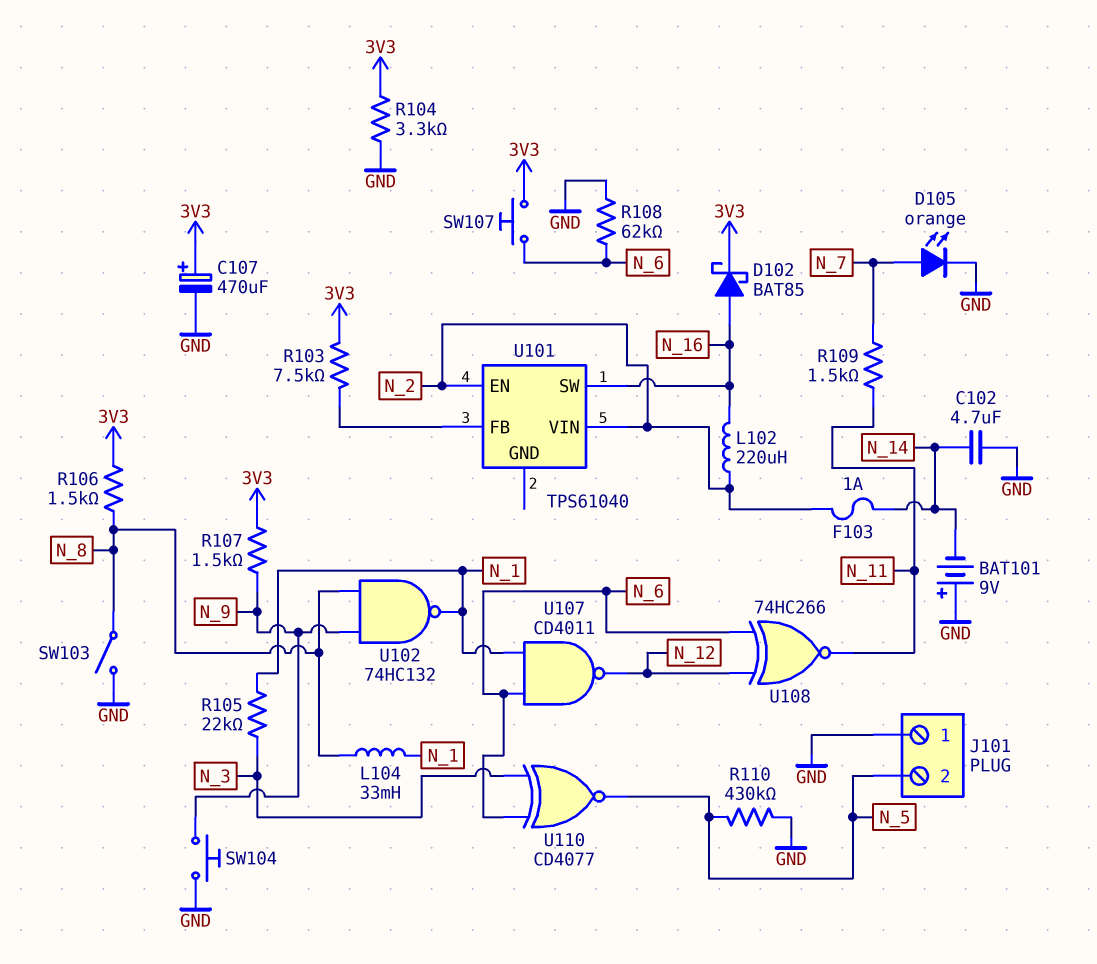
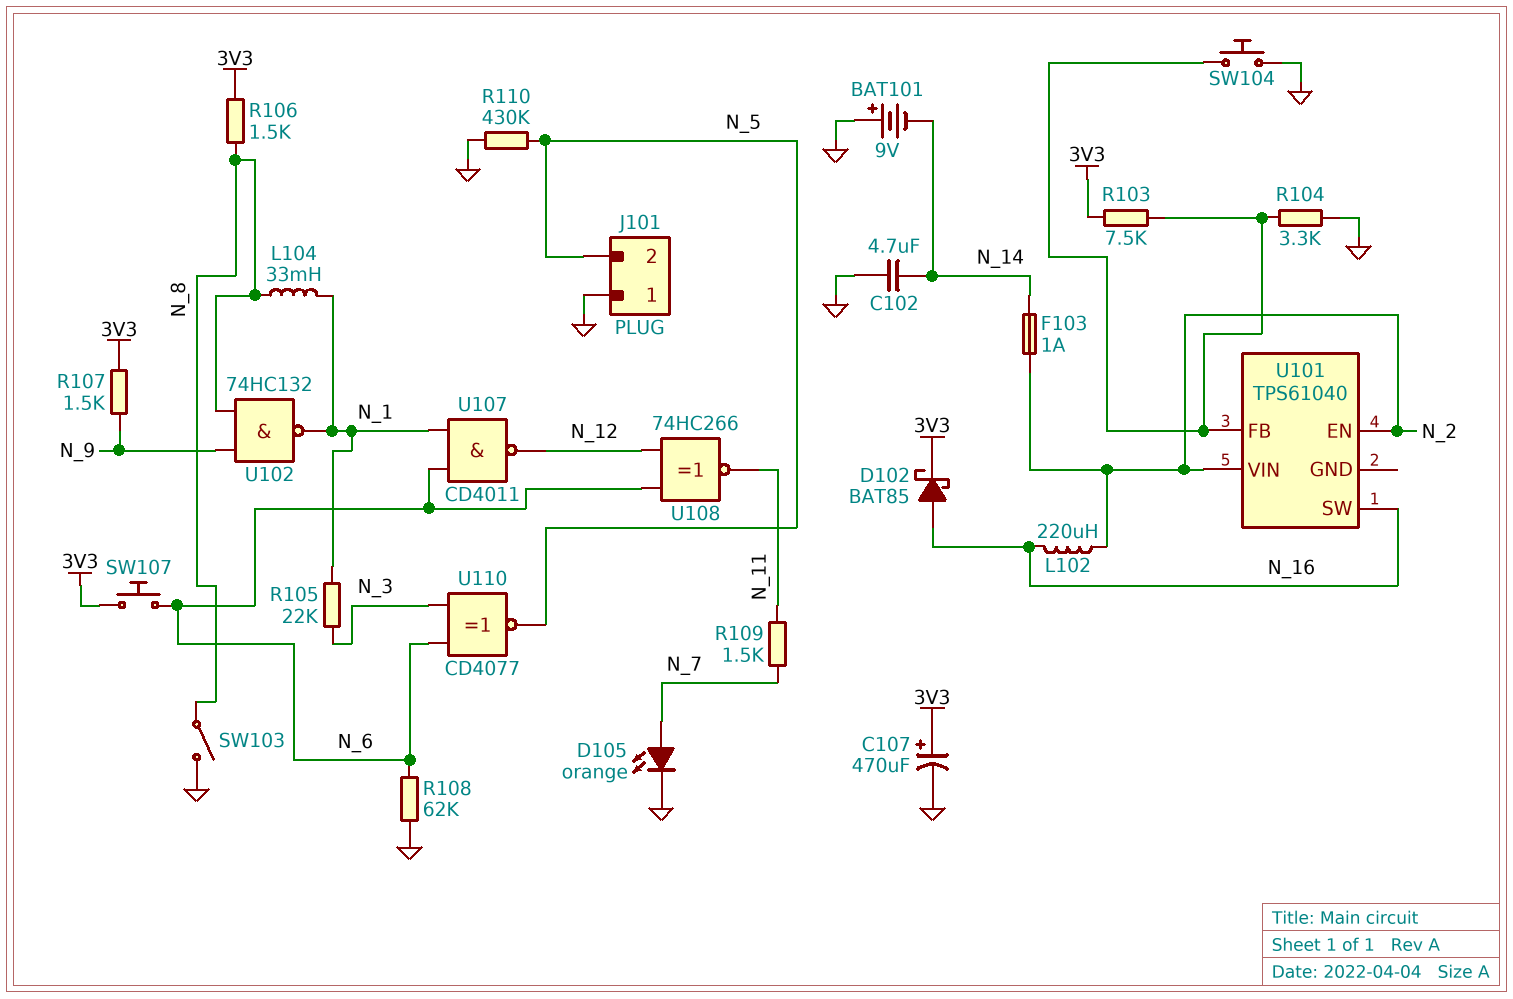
R104: 3.3k (3V3, GND) -> 3.3k (GND, U101/FB)
SW104: button (GND, N_9) -> button (GND, U101/FB)

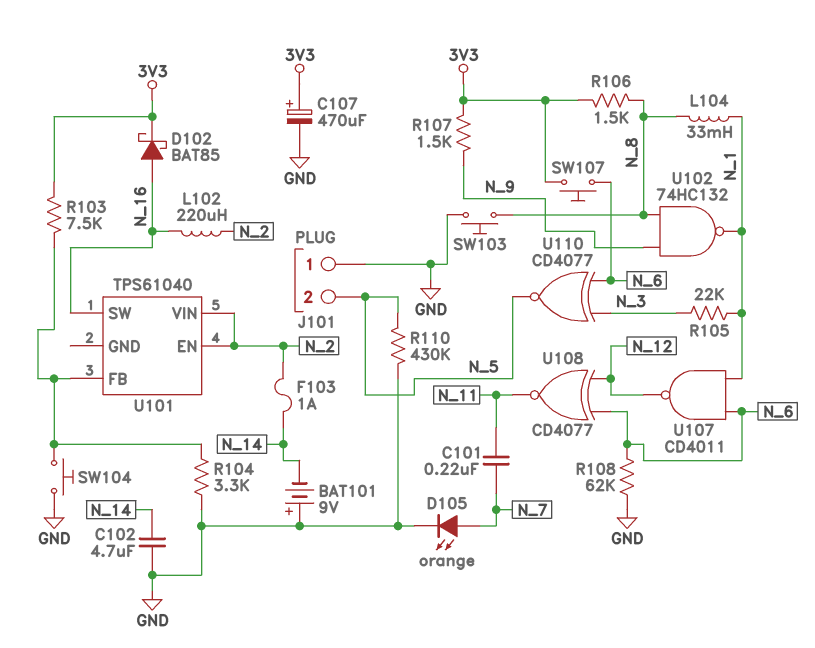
C101: none -> 220nF (N_7, N_11)
R109: 1.5k (N_7, N_11) -> none
SW103: switch (GND, N_8) -> button (GND, N_8)
U108: XNOR 74HC266 (in N_6, in N_12, out N_11) -> XNOR CD4077 (in N_6, in N_12, out N_11)

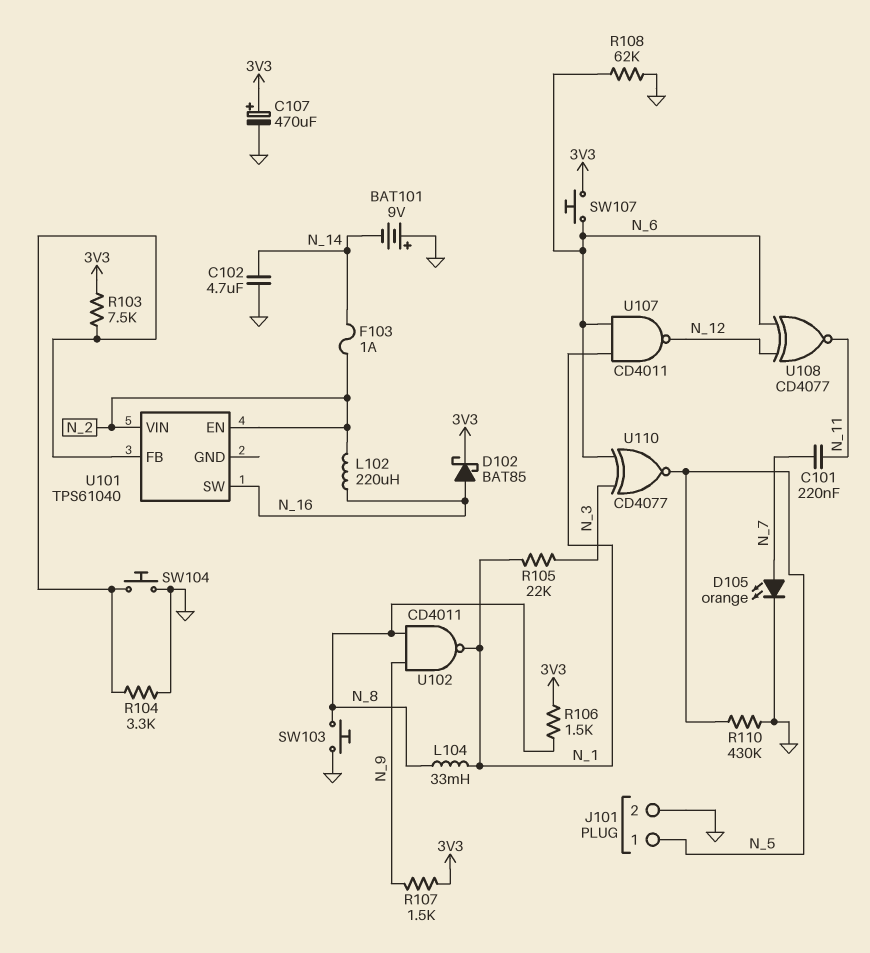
J101 pin 1: GND -> N_5
J101 pin 2: N_5 -> GND
U102: NAND 74HC132 (in N_8, in N_9, out N_1) -> NAND CD4011 (in N_8, in N_9, out N_1)

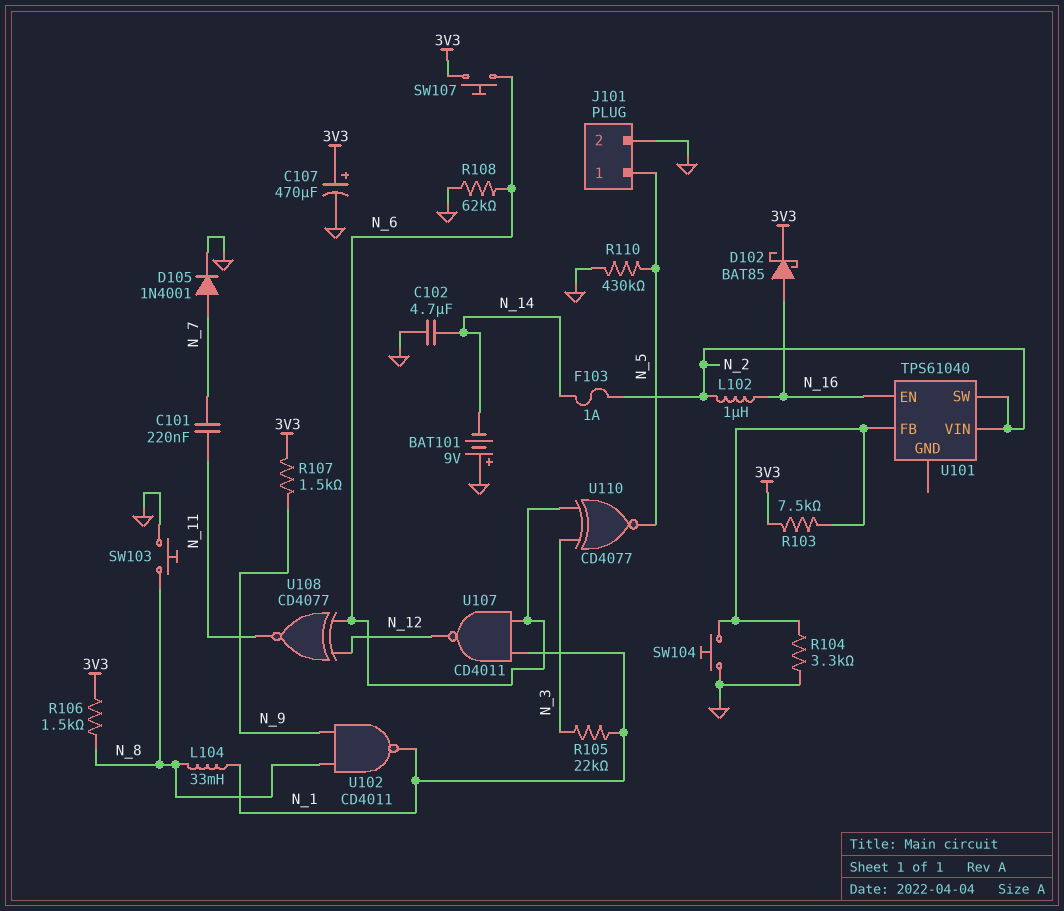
D105: LED orange (A N_7, K GND) -> diode 1N4001 (A N_7, K GND)
L102: 220uH (N_2, N_16) -> 1uH (N_2, N_16)
U101 pin EN: N_2 -> N_16
U101 pin SW: N_16 -> N_2

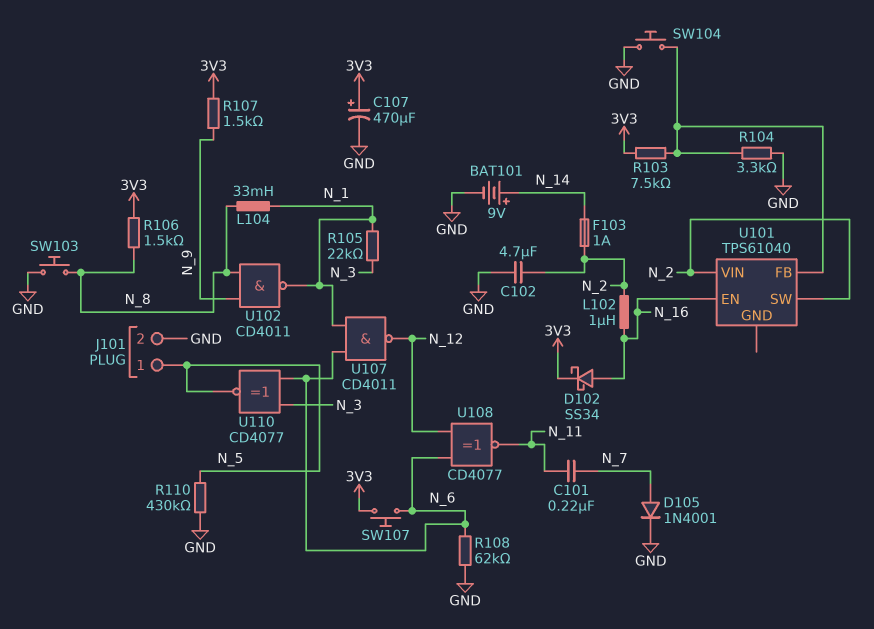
BAT101: 9V (plus GND, minus N_14) -> 9V (plus N_14, minus GND)
C102: 4.7uF (GND, N_14) -> 4.7uF (GND, N_2)
D102: schottky BAT85 (A N_16, K 3V3) -> schottky SS34 (A N_16, K 3V3)

